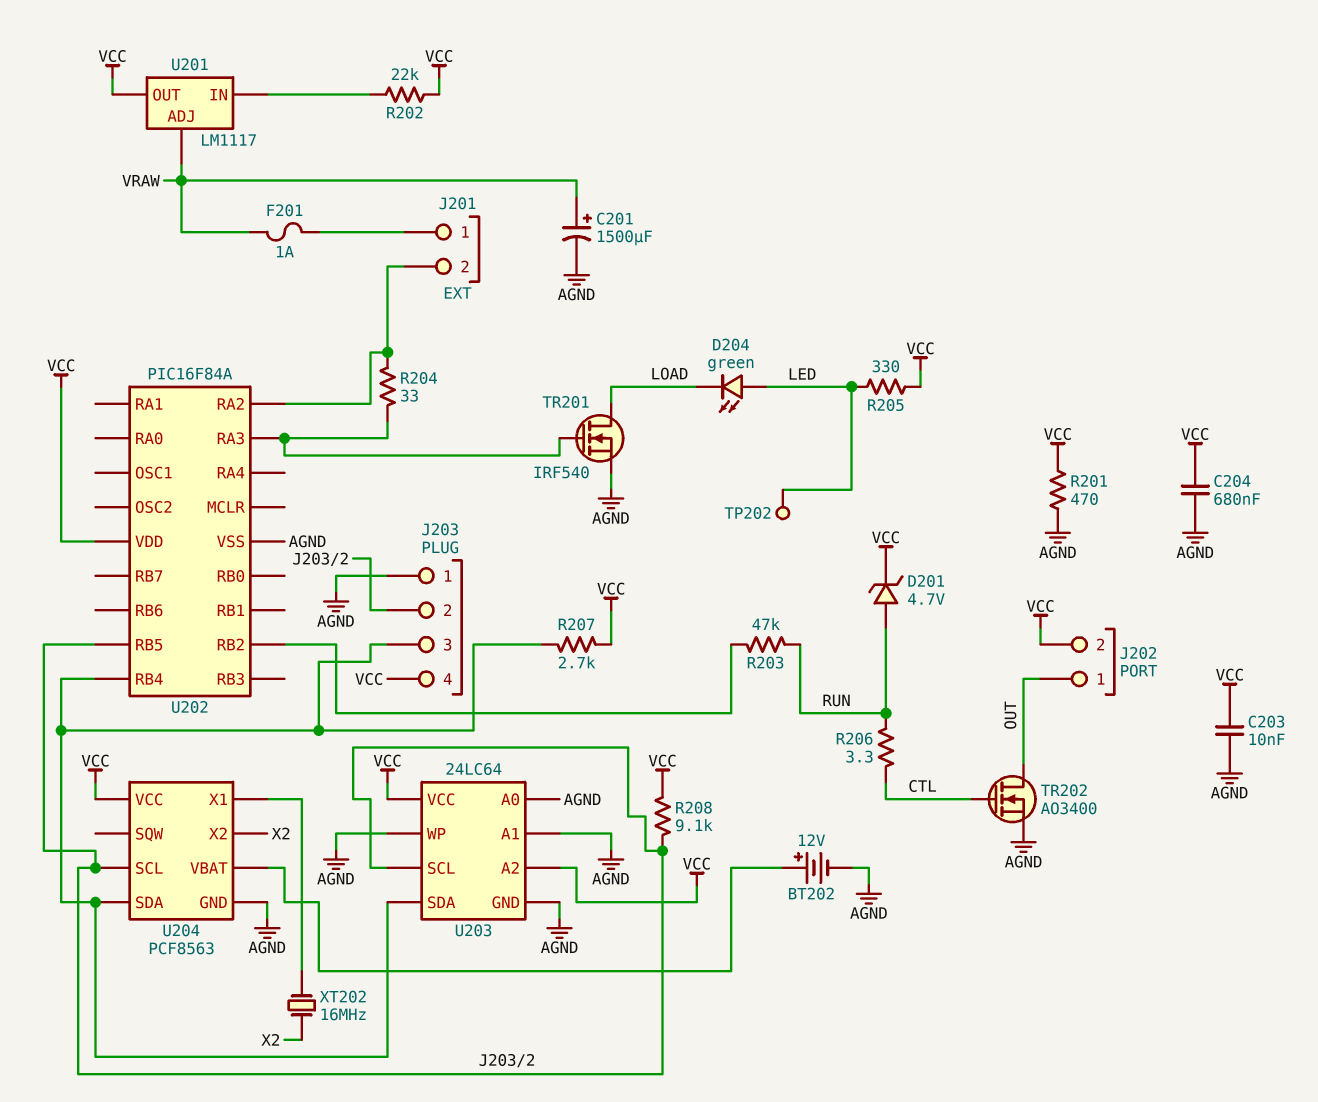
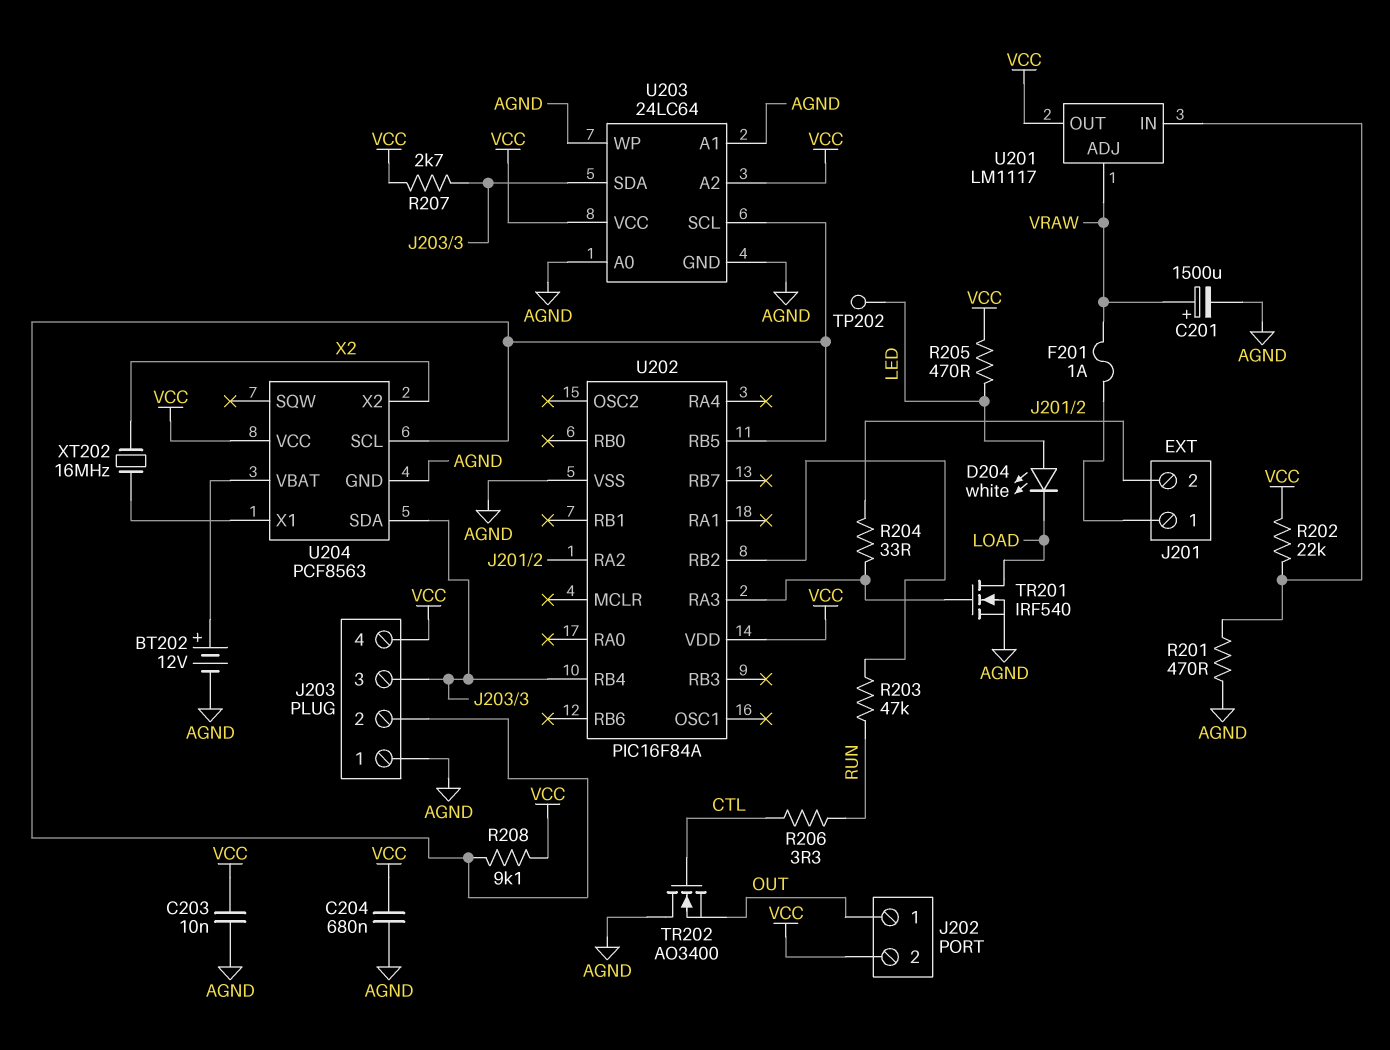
D201: zener 4.7V (A RUN, K VCC) -> none
D204: LED green (A LED, K LOAD) -> LED white (A LED, K LOAD)
R201: 470 (AGND, VCC) -> 470 (AGND, U201/IN)
R205: 330 (LED, VCC) -> 470 (LED, VCC)
TR202: NMOS AO3400 (G CTL, D OUT, S AGND) -> NMOS AO3400 (G CTL, D AGND, S OUT)

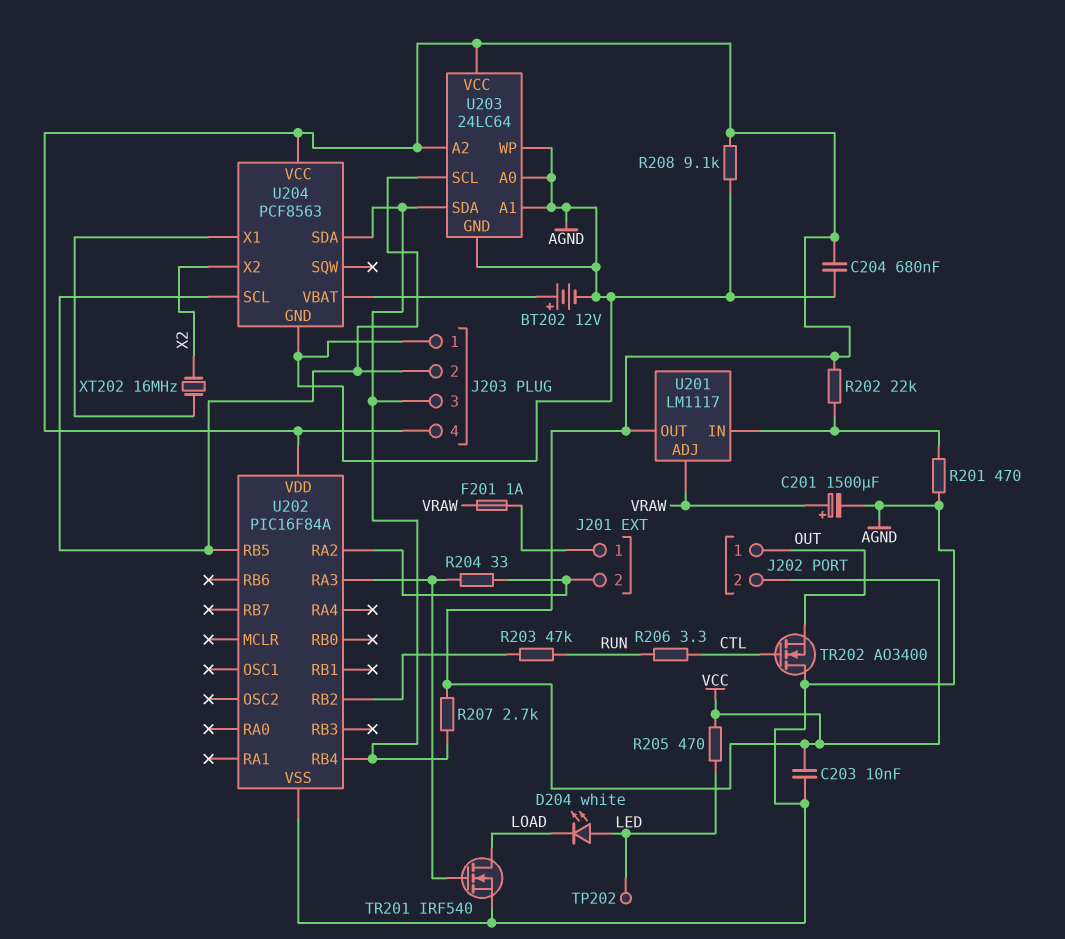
R208: 9.1k (J203/2, VCC) -> 9.1k (AGND, VCC)

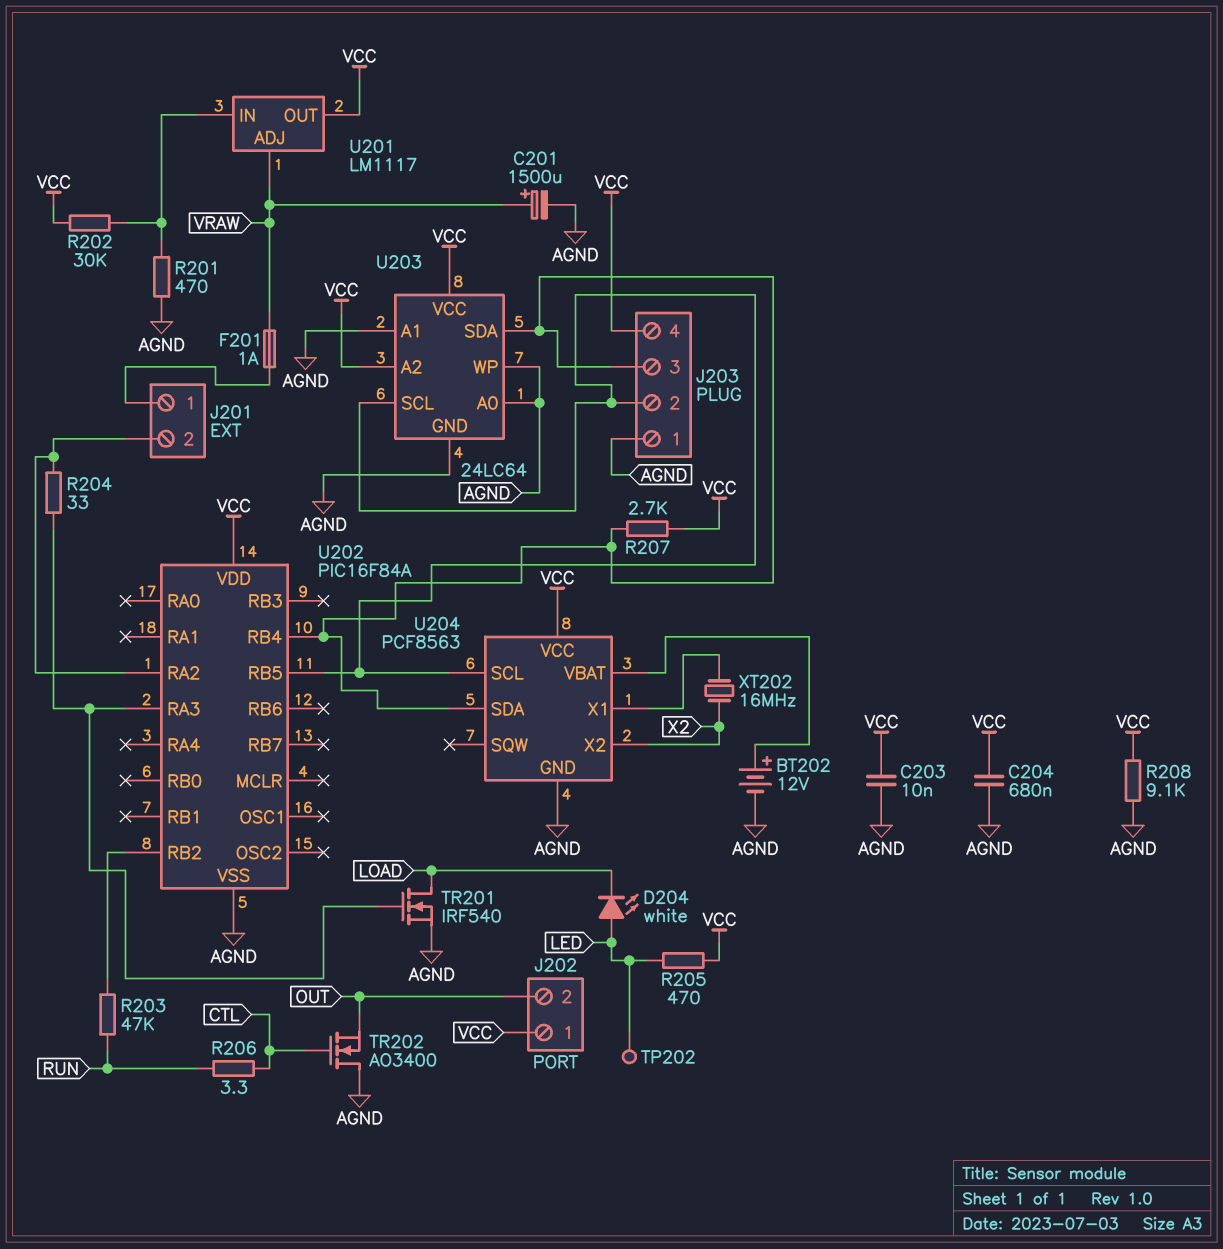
J202 pin 1: OUT -> VCC
J202 pin 2: VCC -> OUT
R202: 22k (U201/IN, VCC) -> 30k (U201/IN, VCC)

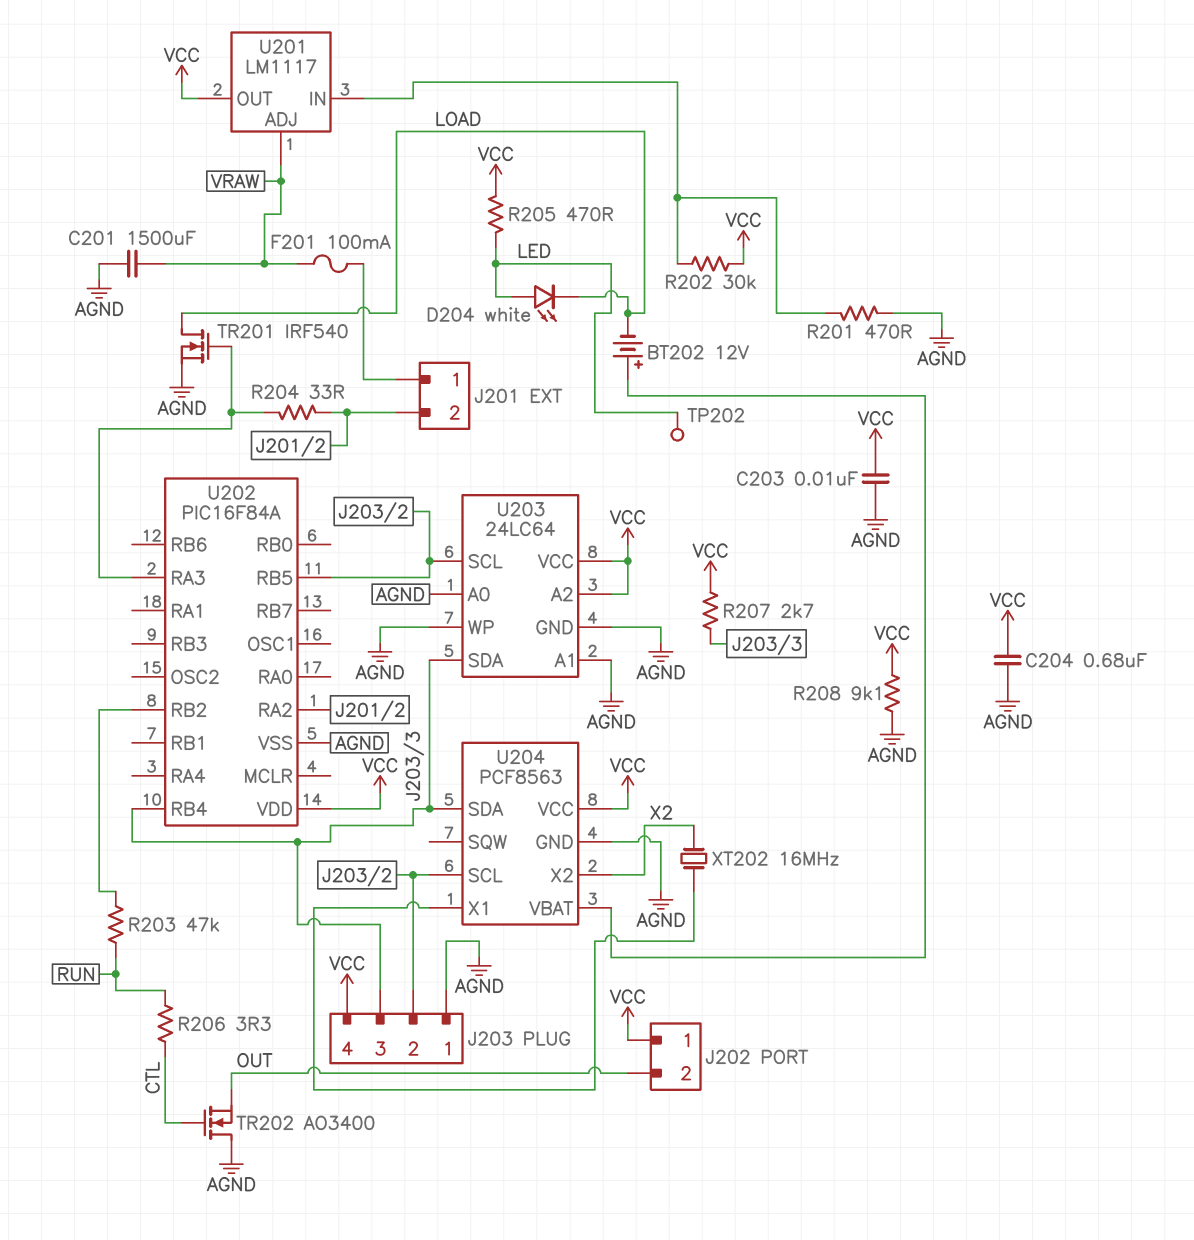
BT202: 12V (plus U204/VBAT, minus AGND) -> 12V (plus U204/VBAT, minus LOAD)
C201: 1500uF (plus VRAW, minus AGND) -> 1500uF (AGND, VRAW)
F201: 1A (J201/1, VRAW) -> 100mA (J201/1, VRAW)

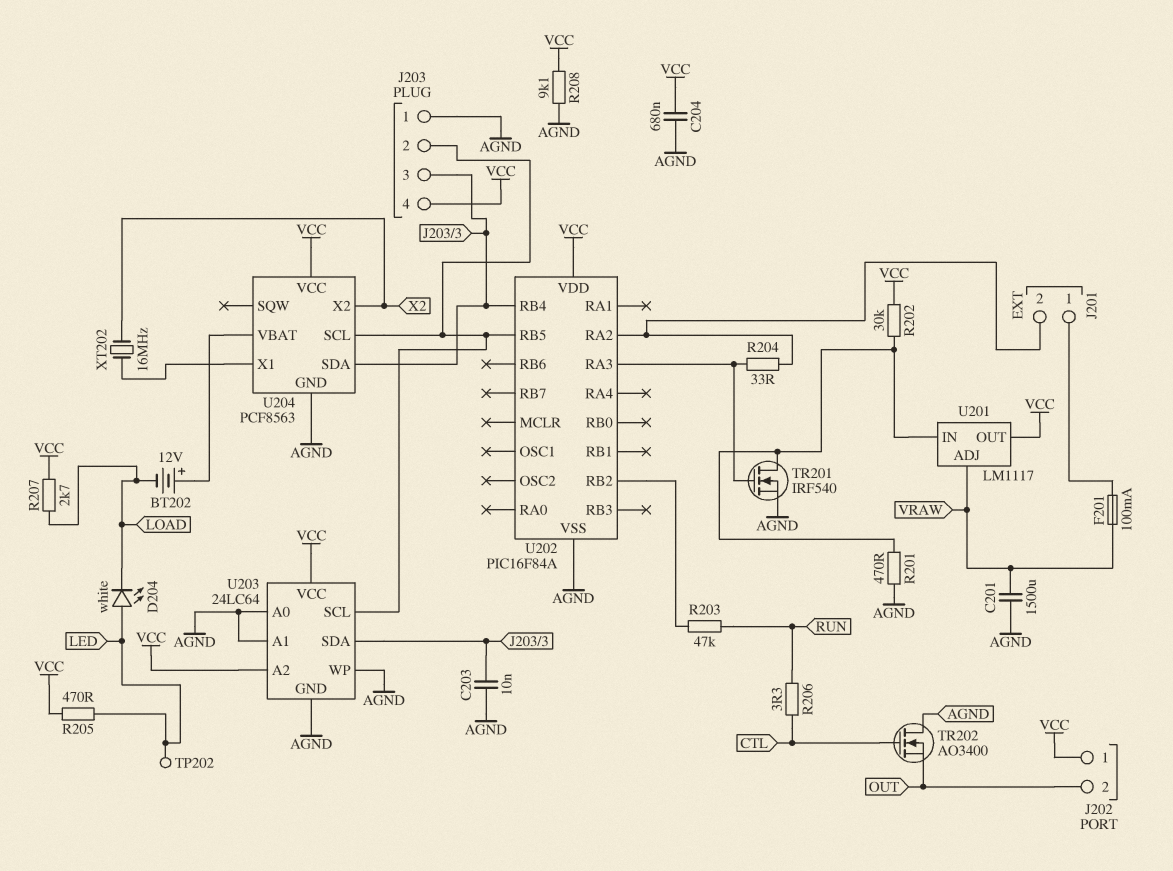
C203: 10nF (AGND, VCC) -> 10nF (AGND, J203/3)
R207: 2.7k (J203/3, VCC) -> 2.7k (LOAD, VCC)
TR201: NMOS IRF540 (G U202/RA3, D LOAD, S AGND) -> NMOS IRF540 (G U202/RA3, D U201/IN, S AGND)

